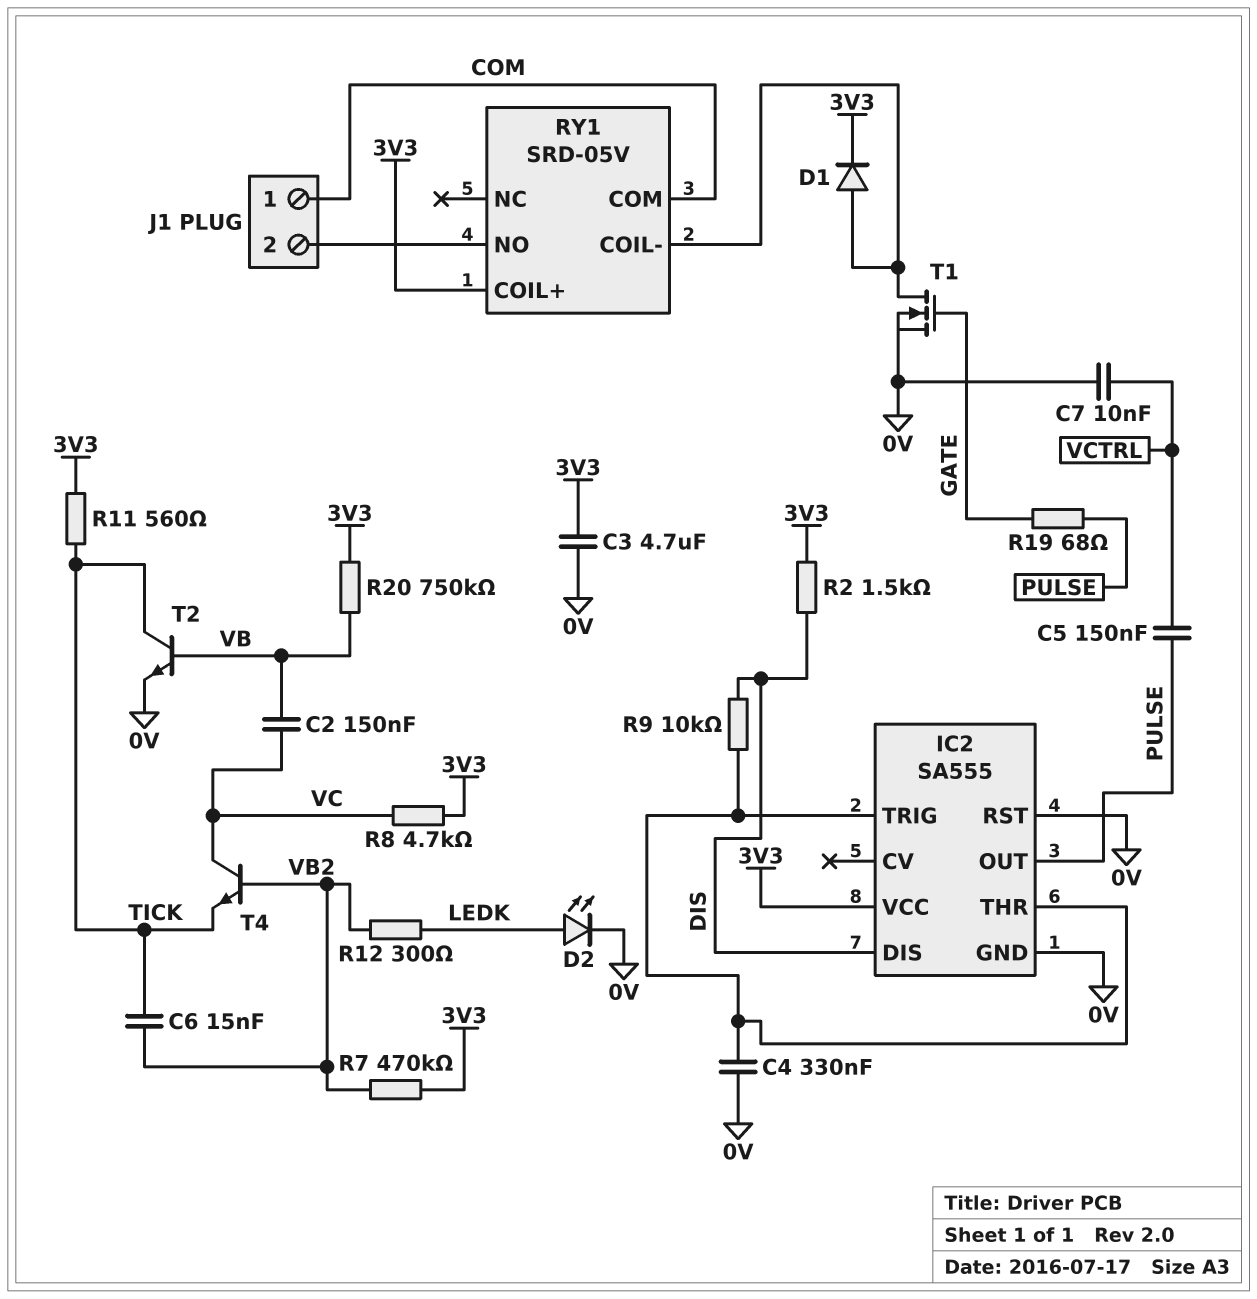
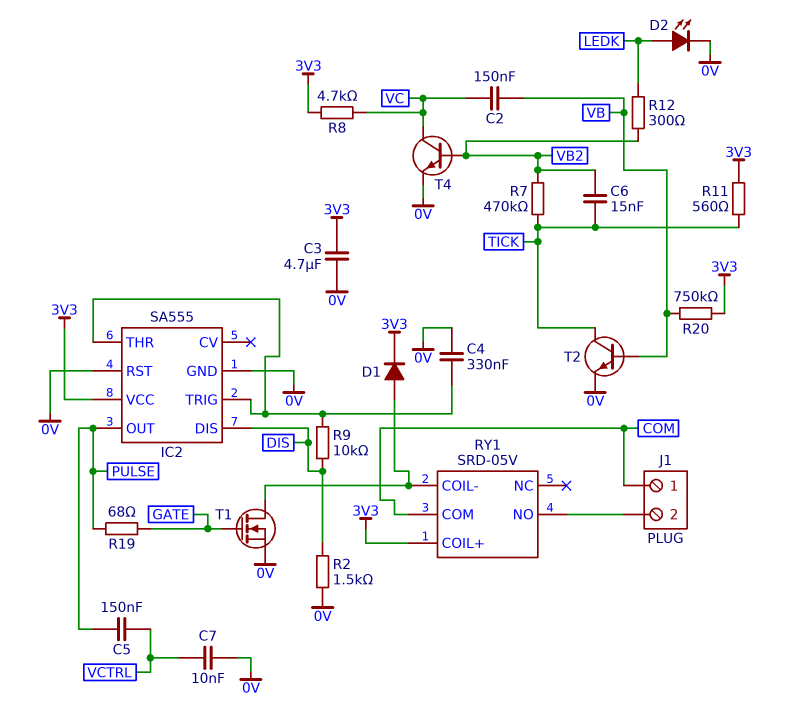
R2: 1.5k (3V3, DIS) -> 1.5k (0V, DIS)
R7: 470k (3V3, VB2) -> 470k (TICK, VB2)
T4: NPN (B VB2, C VC, E TICK) -> NPN (B VB2, C VC, E 0V)

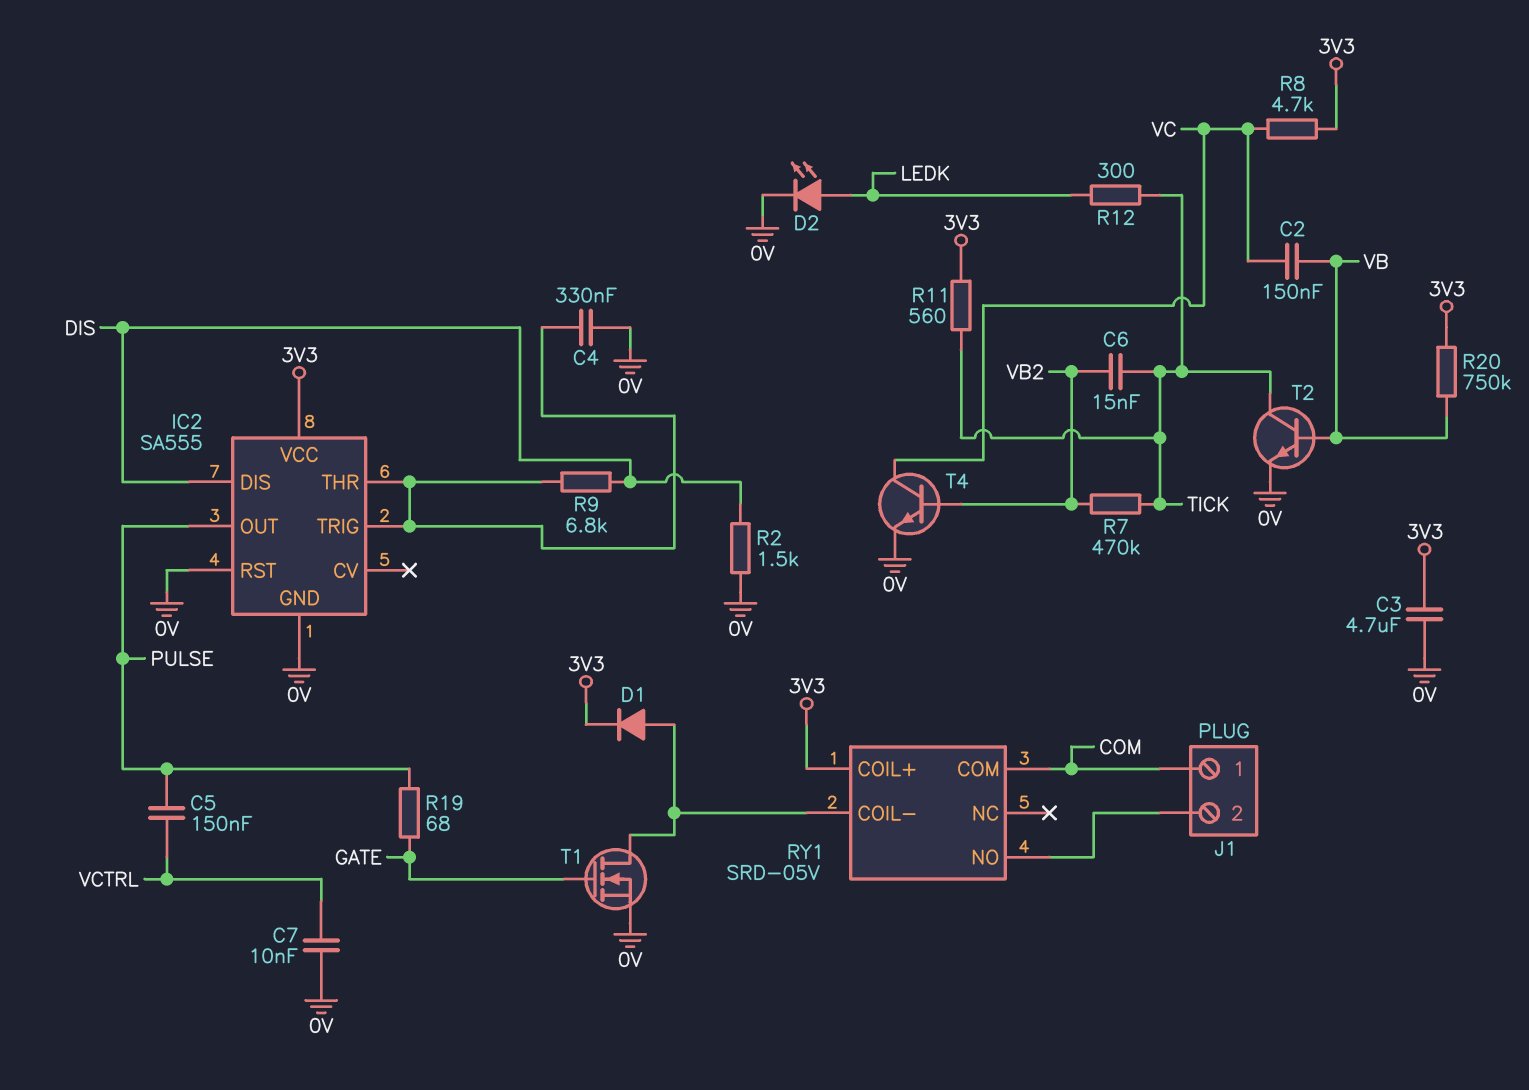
R9: 10k (DIS, IC2/THR) -> 6.8k (DIS, IC2/THR)
R12: 300 (LEDK, VB2) -> 300 (LEDK, TICK)

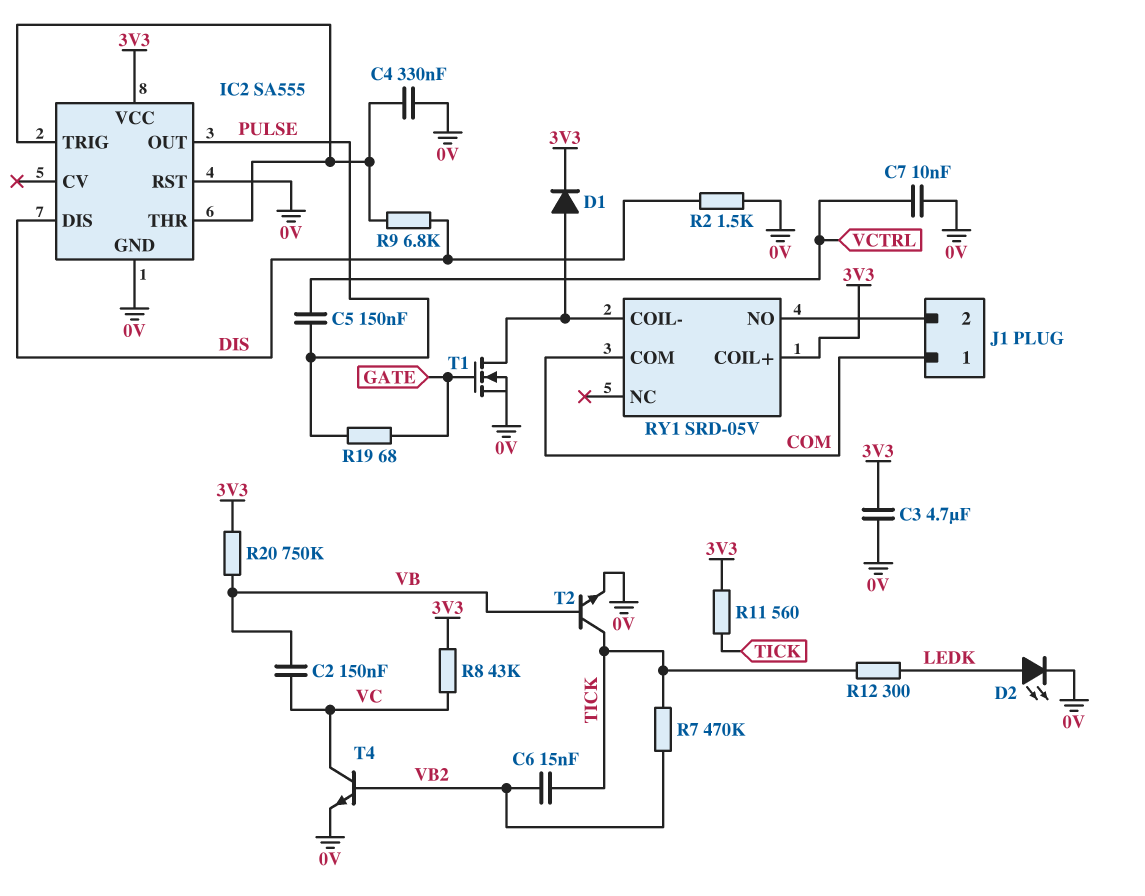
R8: 4.7k (3V3, VC) -> 43k (3V3, VC)

